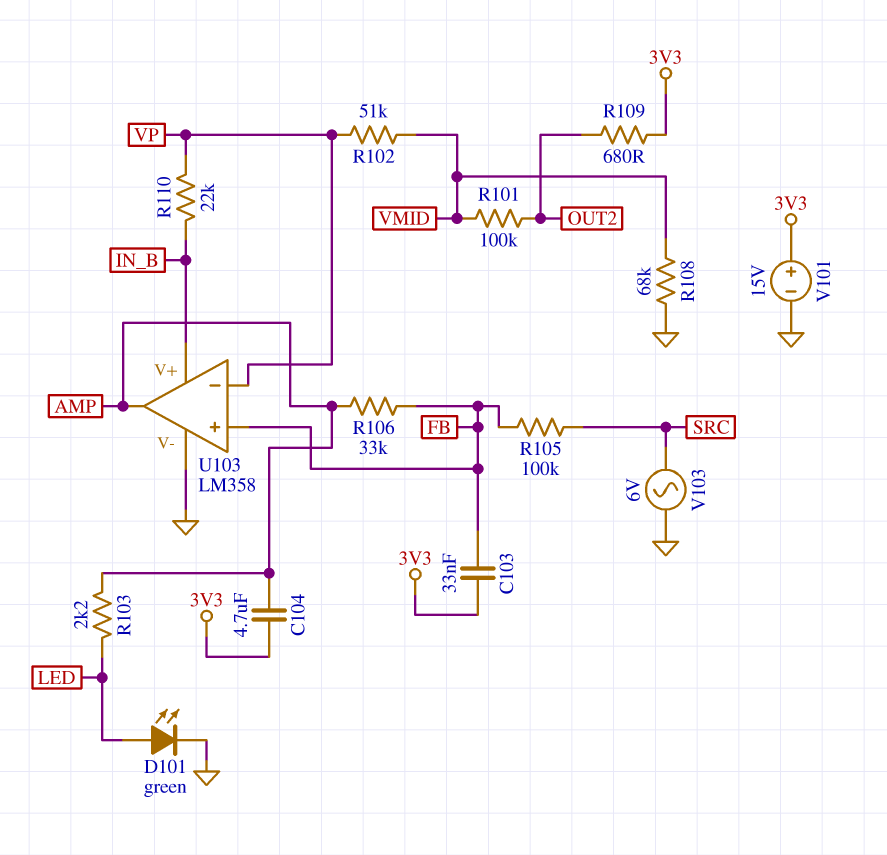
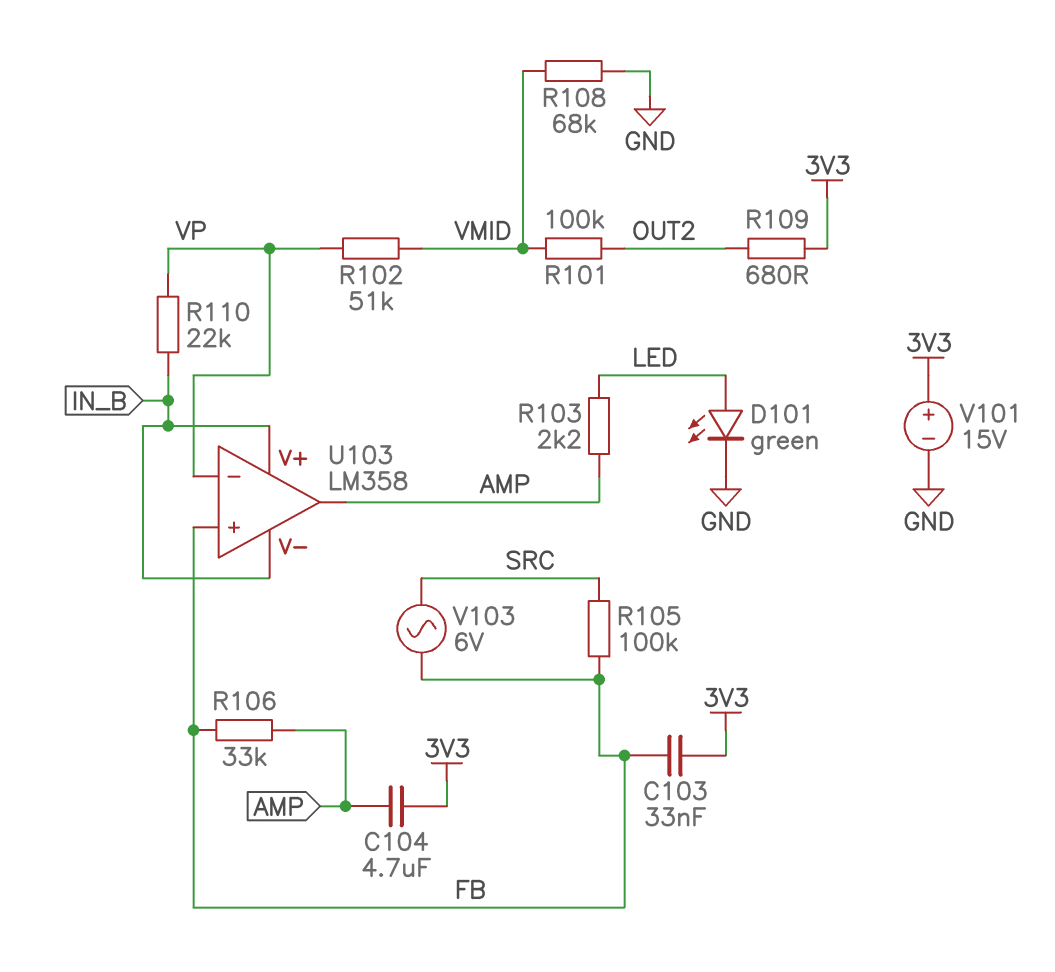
U103 pin V-: GND -> IN_B
V103: AC 6V (GND, SRC) -> AC 6V (FB, SRC)

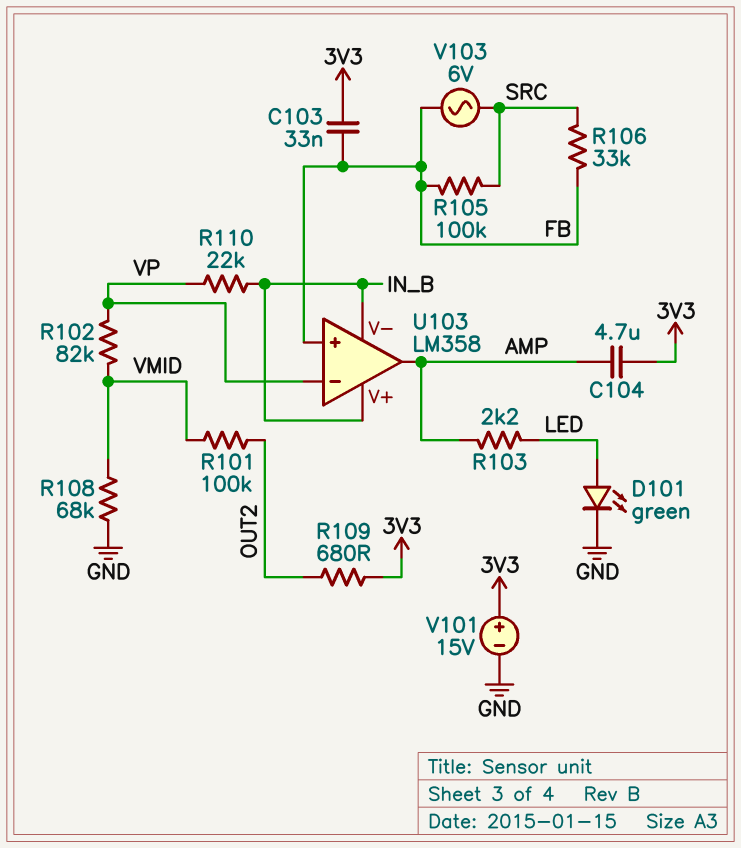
R102: 51k (VMID, VP) -> 82k (VMID, VP)
R106: 33k (AMP, FB) -> 33k (FB, SRC)

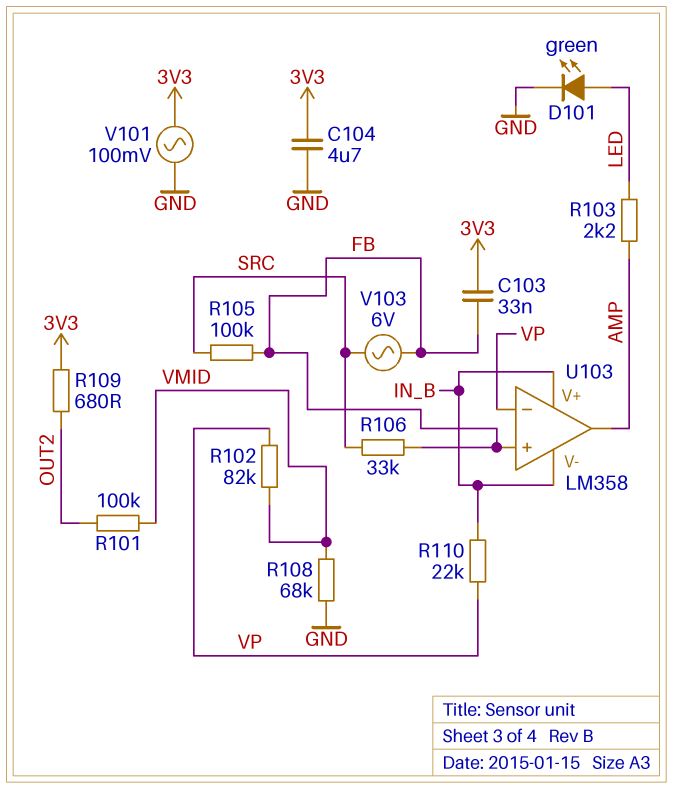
C104: 4.7uF (3V3, AMP) -> 4.7uF (3V3, GND)
V101: 15V (plus 3V3, minus GND) -> AC 100mV (3V3, GND)

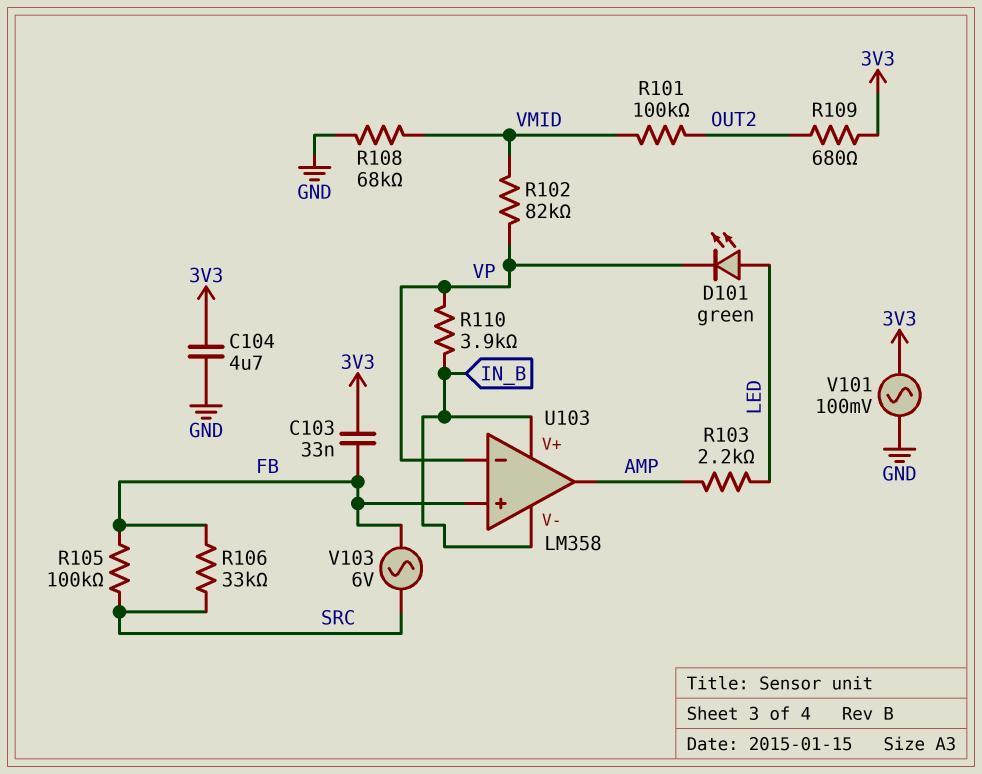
D101: LED green (A LED, K GND) -> LED green (A LED, K VP)
R110: 22k (IN_B, VP) -> 3.9k (IN_B, VP)

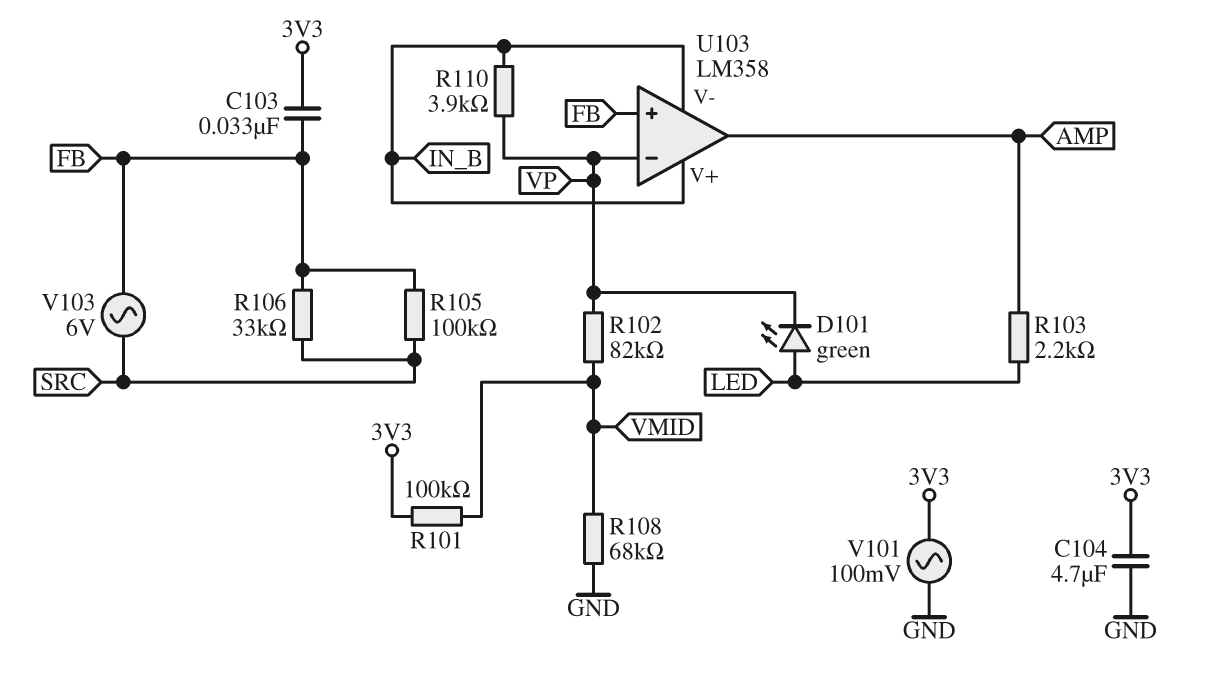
R101: 100k (OUT2, VMID) -> 100k (3V3, VMID)
R109: 680 (3V3, OUT2) -> none

